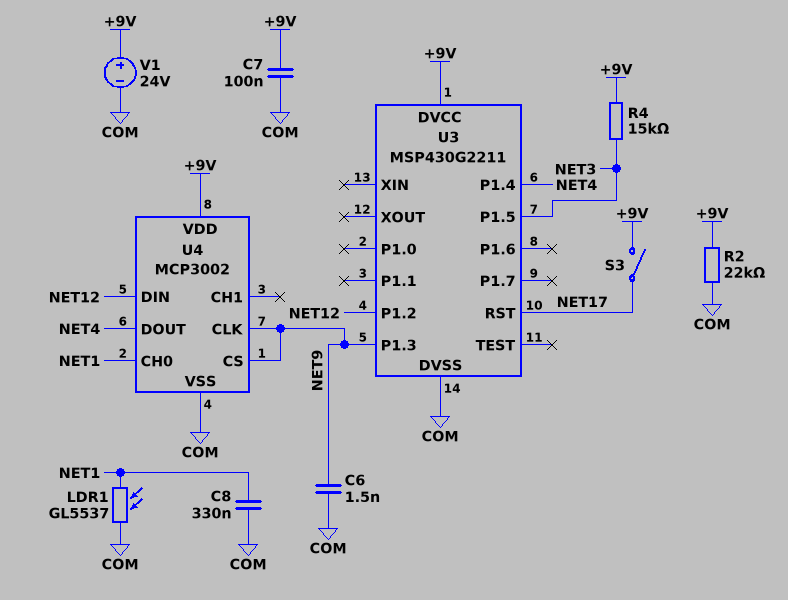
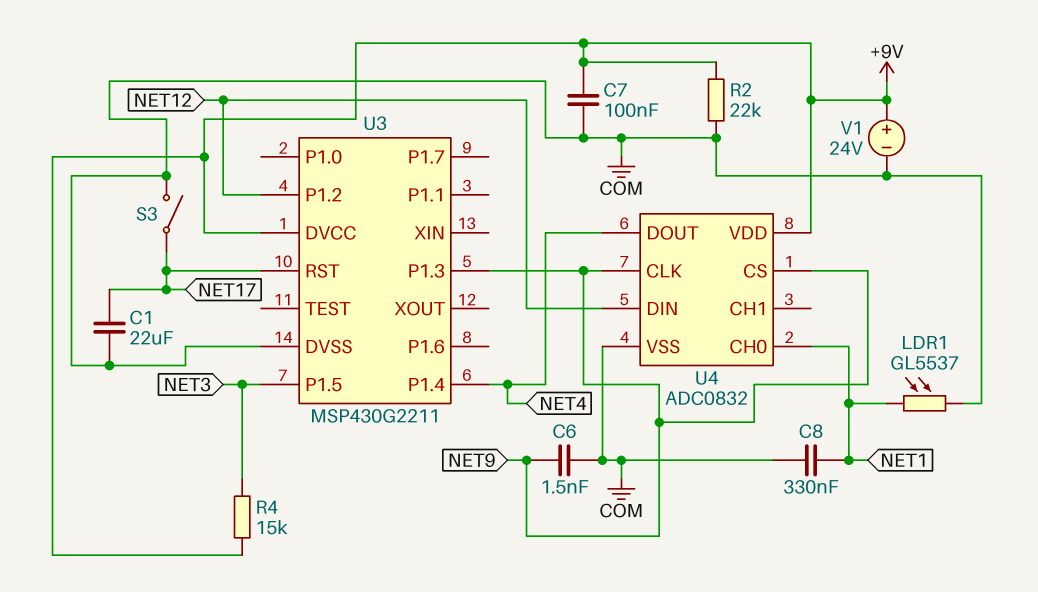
C1: none -> 22uF (COM, NET17)
S3: switch (+9V, NET17) -> switch (COM, NET17)
U4: MCP3002 -> ADC0832

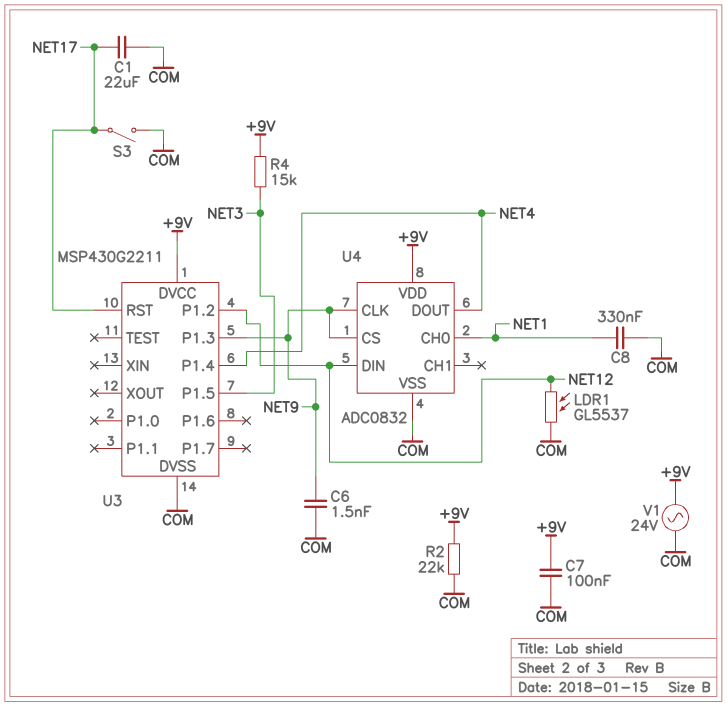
LDR1: GL5537 (COM, NET1) -> GL5537 (COM, NET12)
V1: 24V (plus +9V, minus COM) -> AC 24V (+9V, COM)

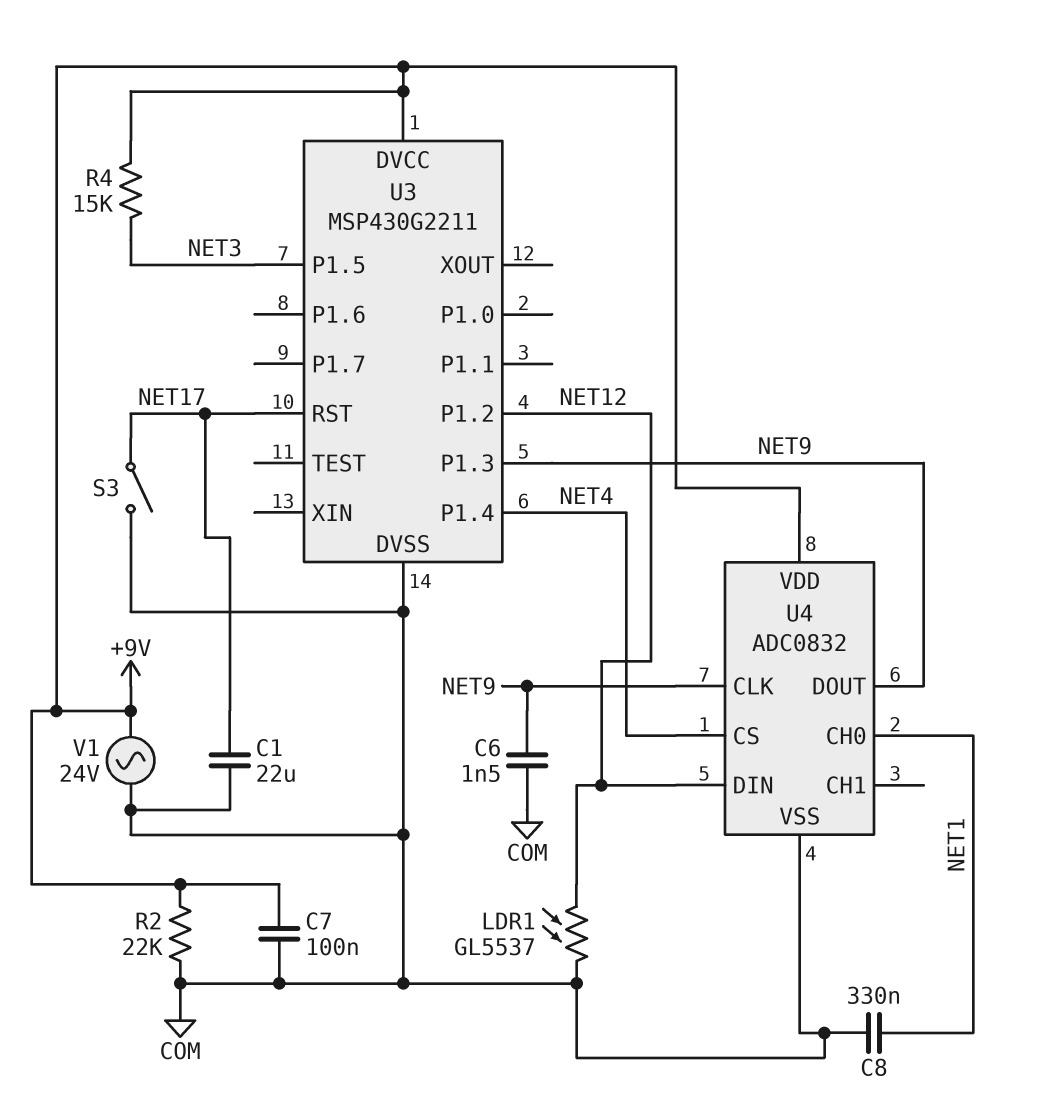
U4 pin CS: NET9 -> NET4
U4 pin DOUT: NET4 -> NET9

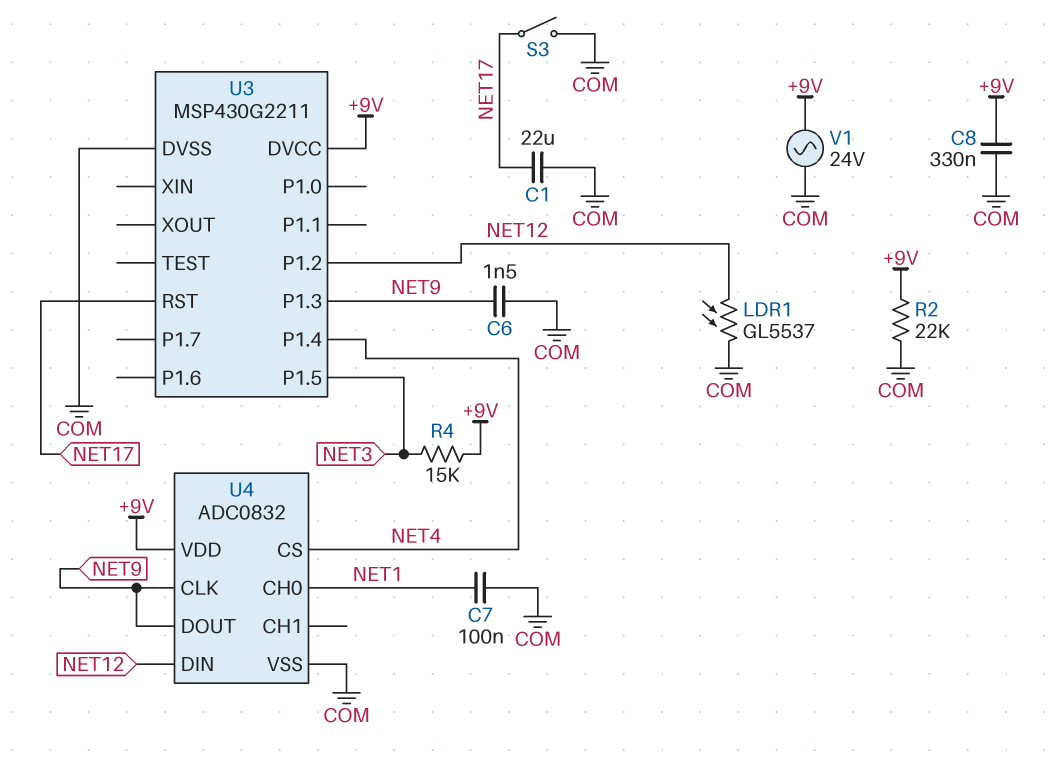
C7: 100nF (+9V, COM) -> 100nF (COM, NET1)
C8: 330nF (COM, NET1) -> 330nF (+9V, COM)

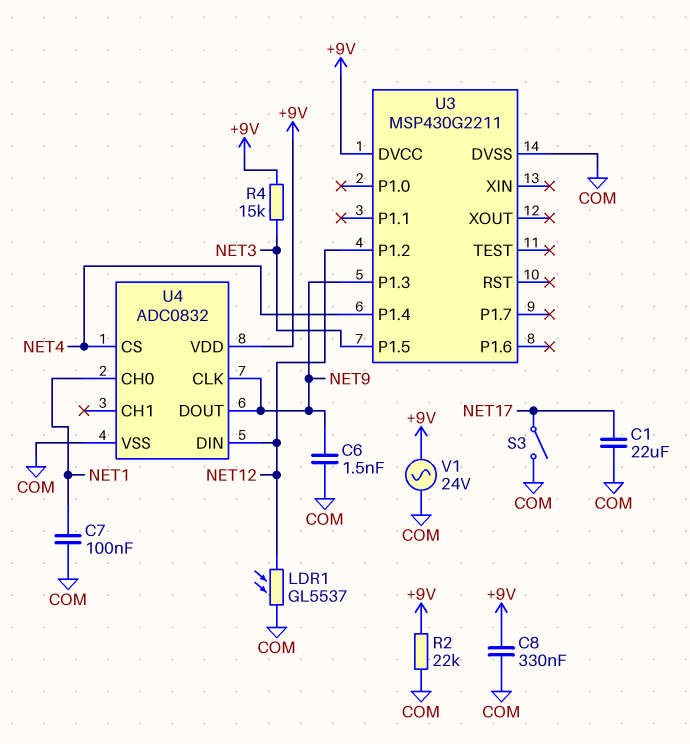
U3 pin RST: NET17 -> none

